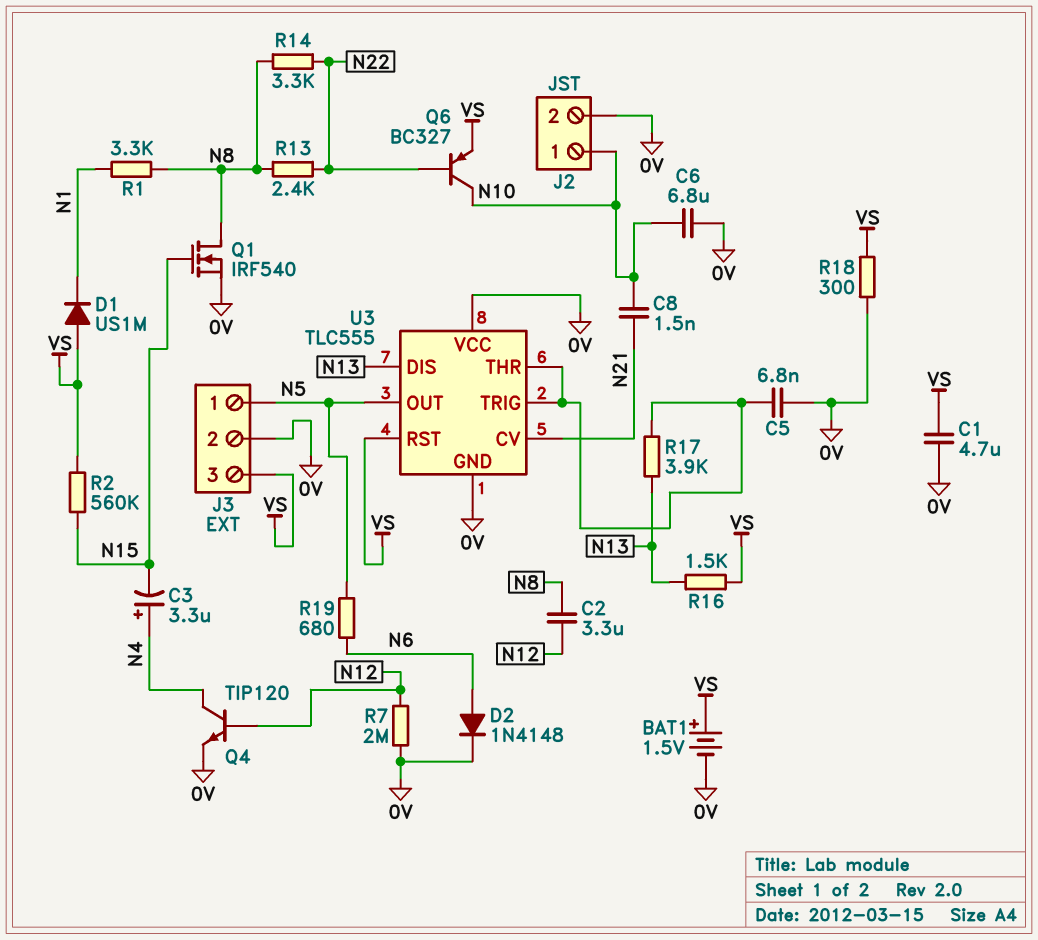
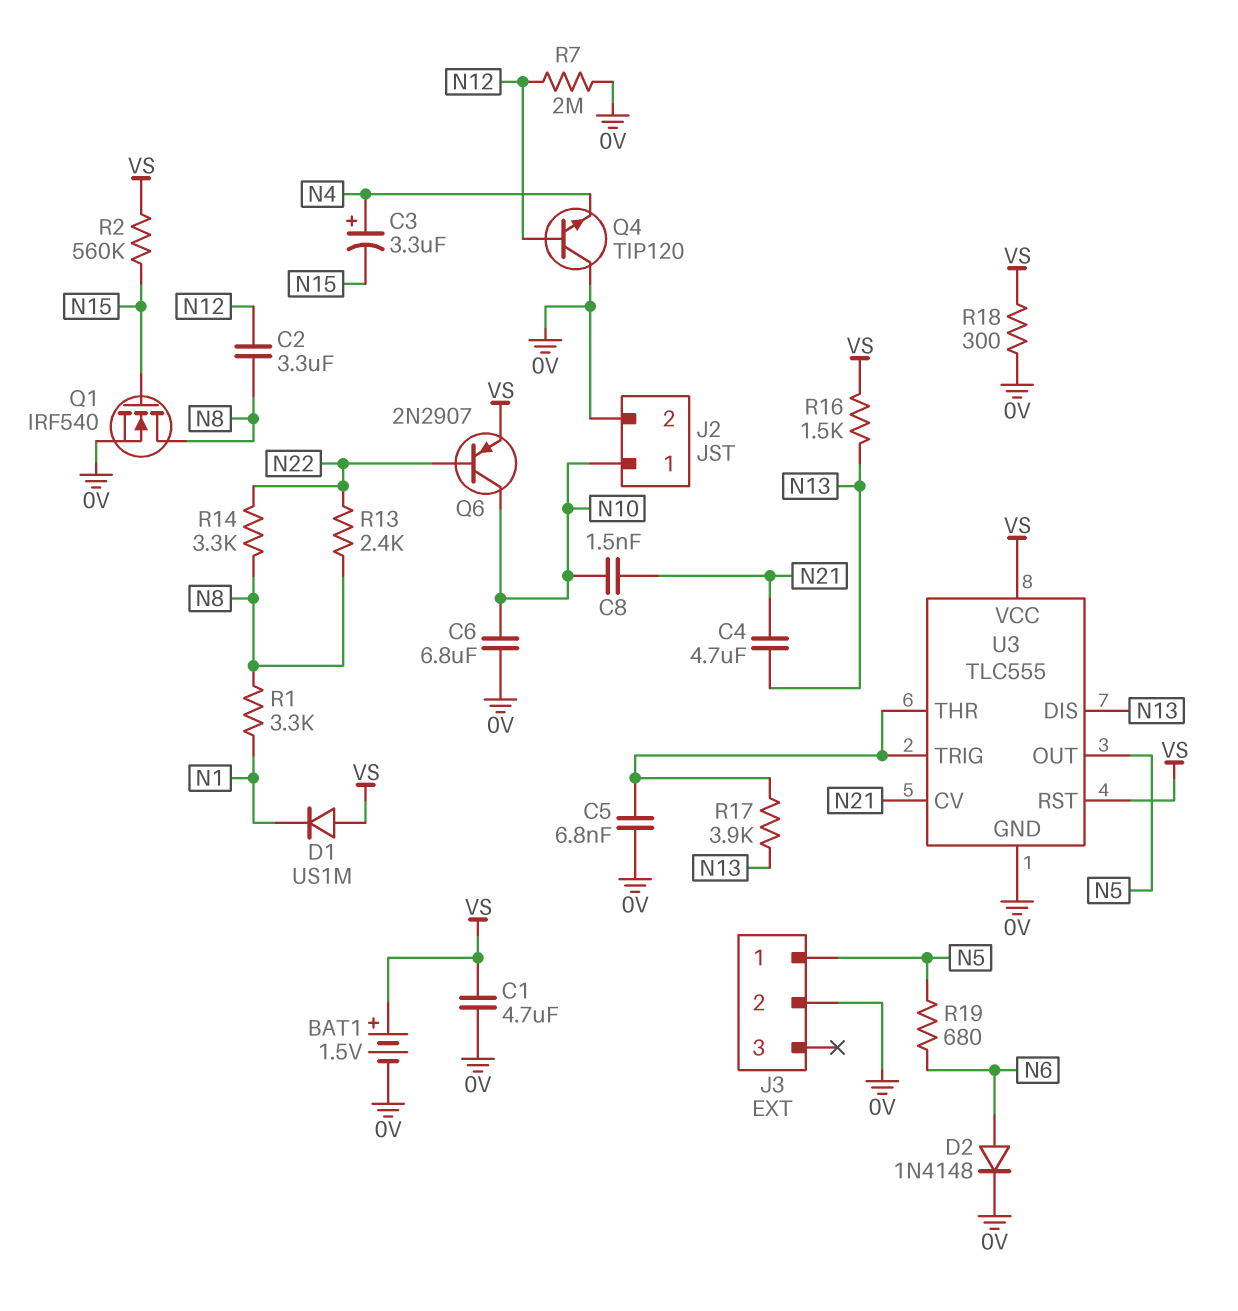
C4: none -> 4.7uF (N13, N21)
J3 pin 3: VS -> none
Q4: NPN TIP120 (B N12, C N4, E 0V) -> NPN TIP120 (B N12, C 0V, E N4)
Q6: PNP BC327 (B N22, C N10, E VS) -> PNP 2N2907 (B N22, C N10, E VS)
U3 pin VCC: 0V -> VS

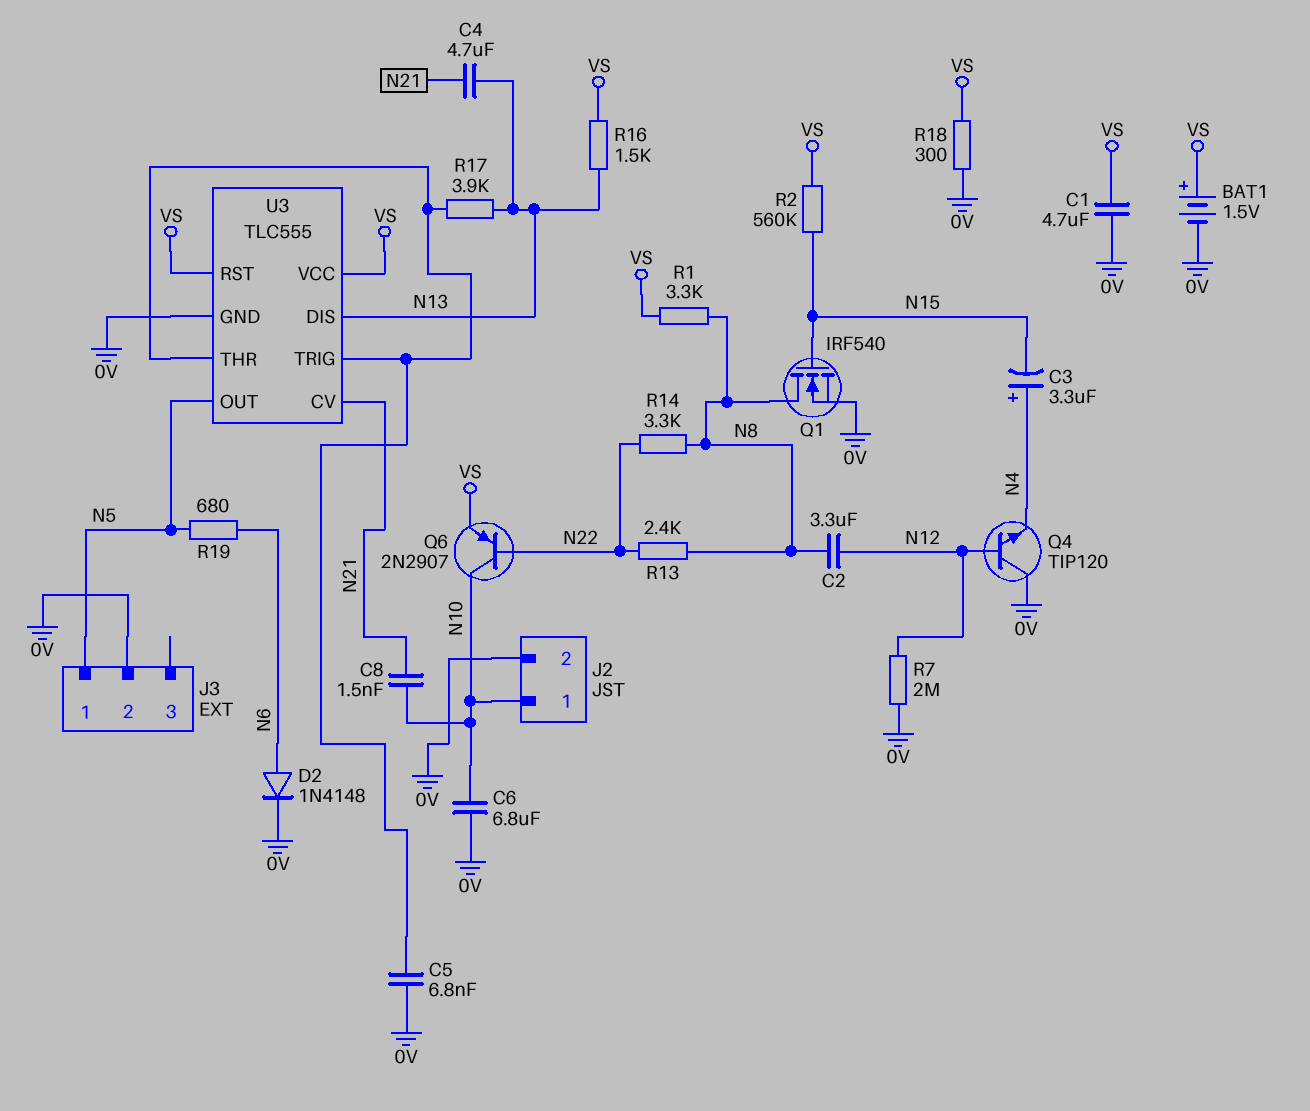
D1: diode US1M (A VS, K N1) -> none
R1: 3.3k (N1, N8) -> 3.3k (N8, VS)

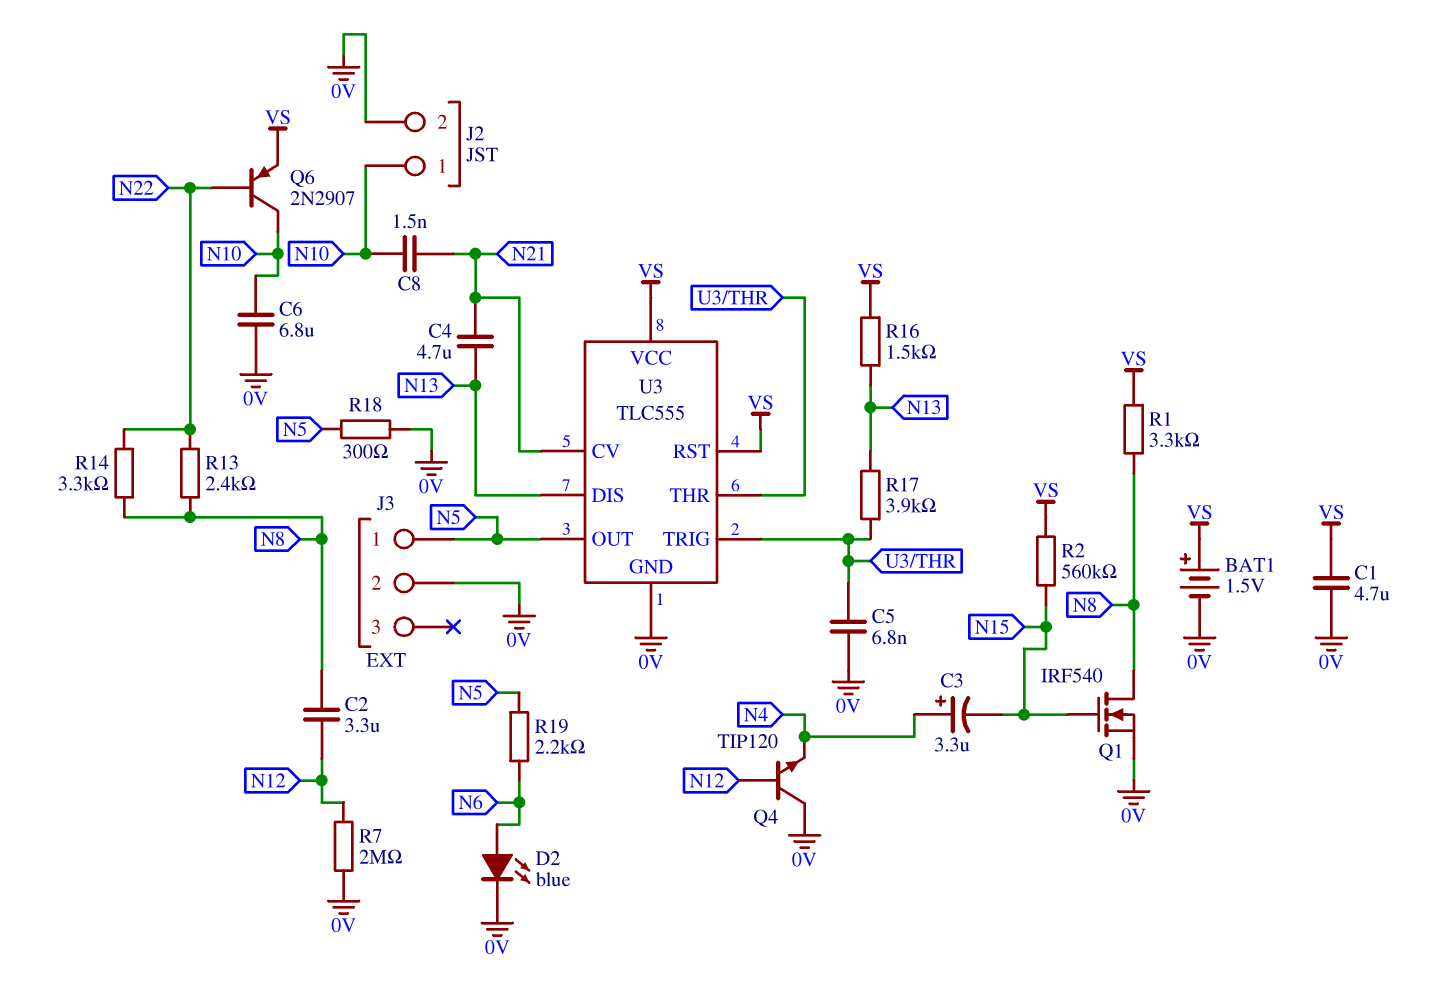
D2: diode 1N4148 (A N6, K 0V) -> LED blue (A N6, K 0V)
R18: 300 (0V, VS) -> 300 (0V, N5)
R19: 680 (N5, N6) -> 2.2k (N5, N6)

